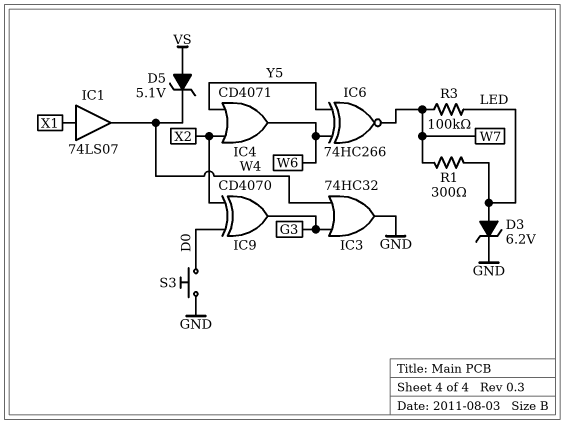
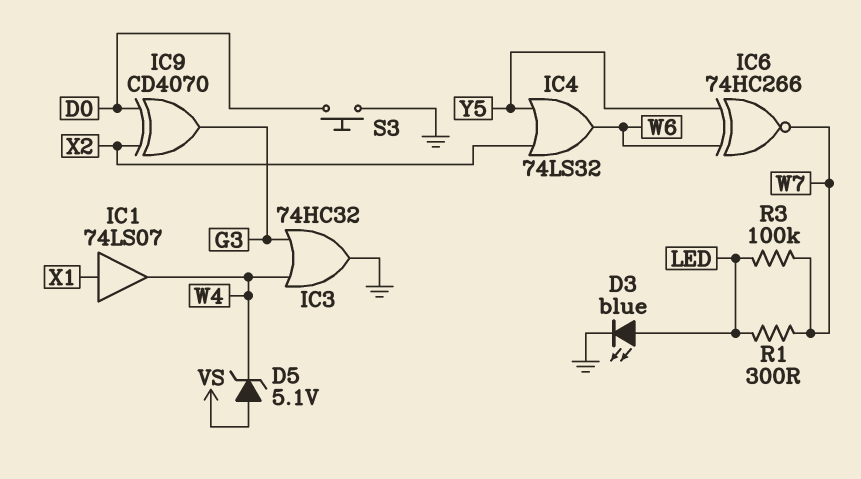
D3: zener 6.2V (A LED, K GND) -> LED blue (A LED, K GND)
IC4: OR CD4071 (in X2, in Y5, out W6) -> OR 74LS32 (in X2, in Y5, out W6)

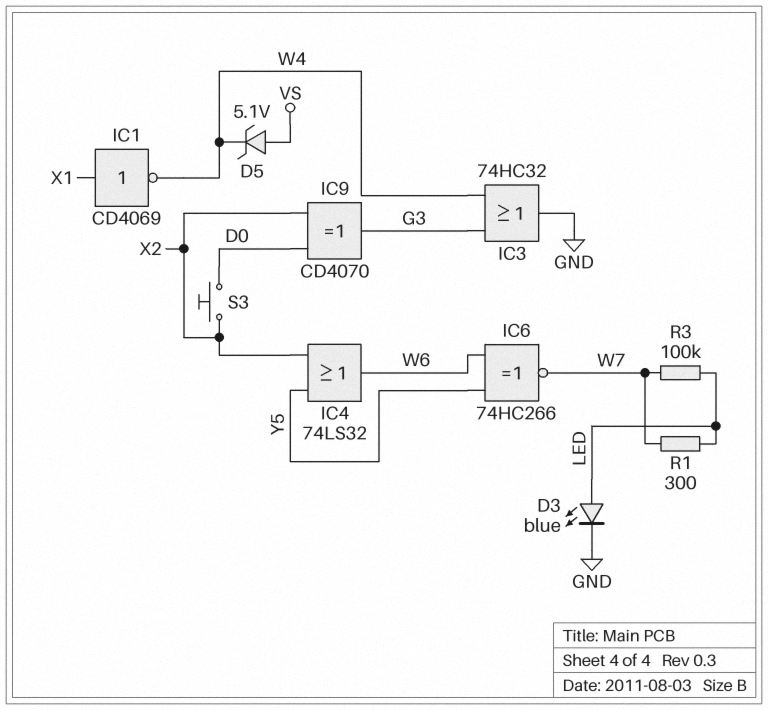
IC1: buffer 74LS07 (in X1, out W4) -> NOT CD4069 (in X1, out W4)
S3: button (D0, GND) -> button (D0, X2)

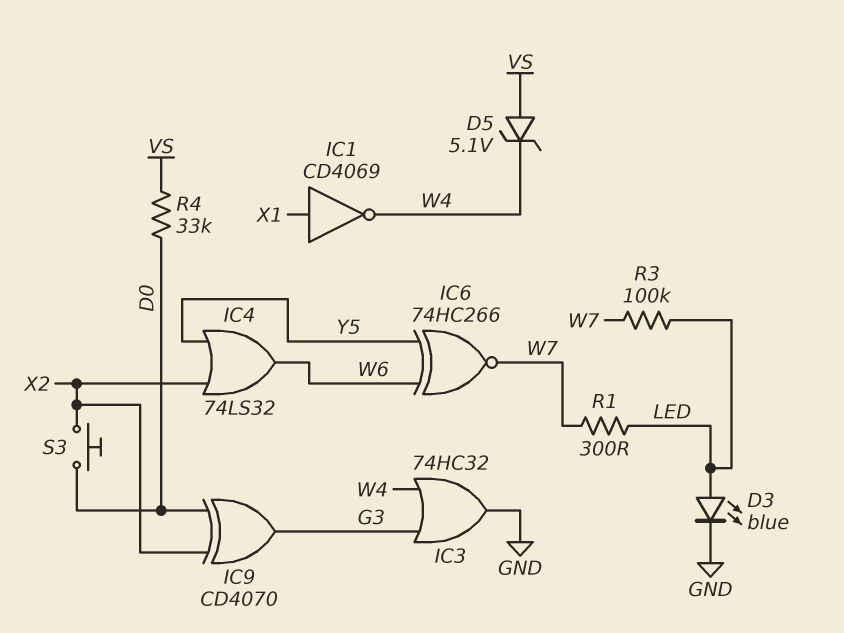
R4: none -> 33k (D0, VS)

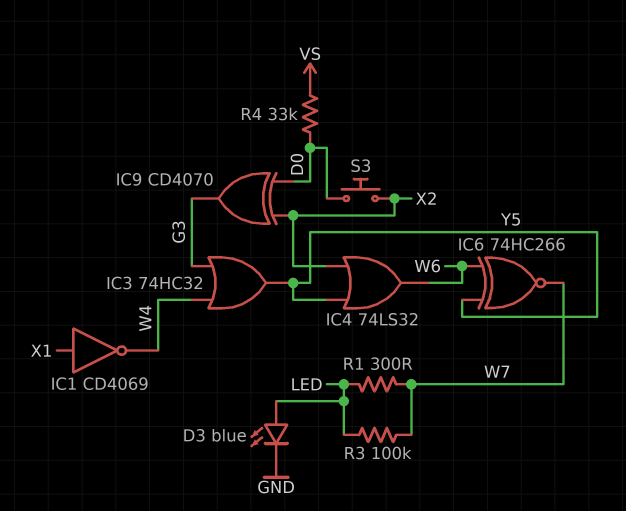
D5: zener 5.1V (A VS, K W4) -> none
IC3: OR 74HC32 (in G3, in W4, out GND) -> OR 74HC32 (in G3, in W4, out Y5)

